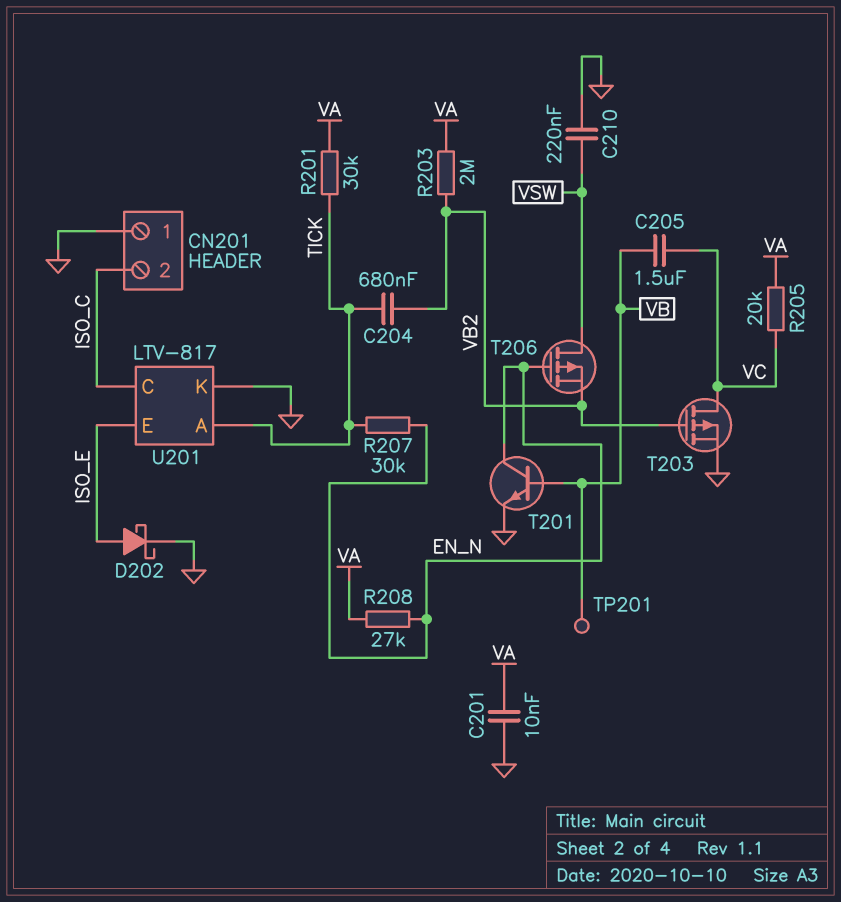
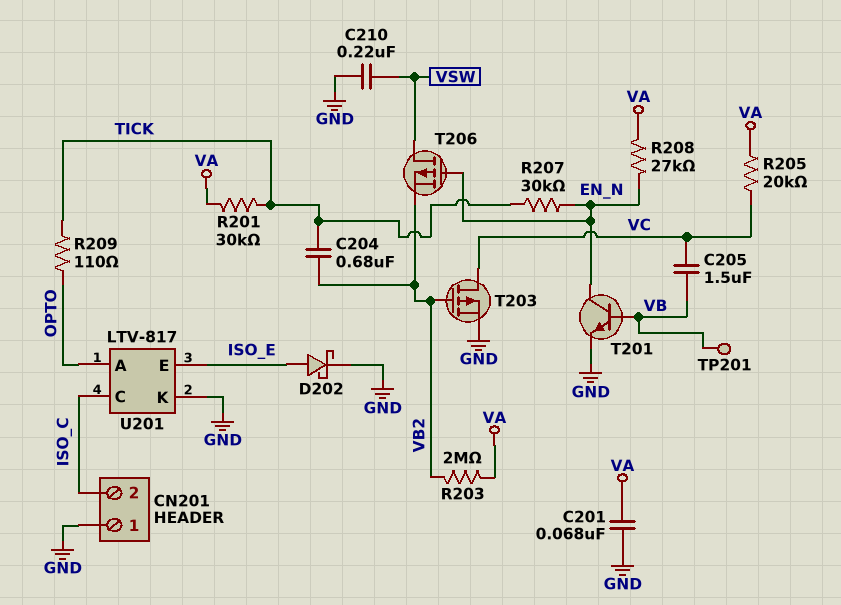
C201: 10nF (GND, VA) -> 68nF (GND, VA)
R209: none -> 110 (OPTO, TICK)
U201 pin A: TICK -> OPTO

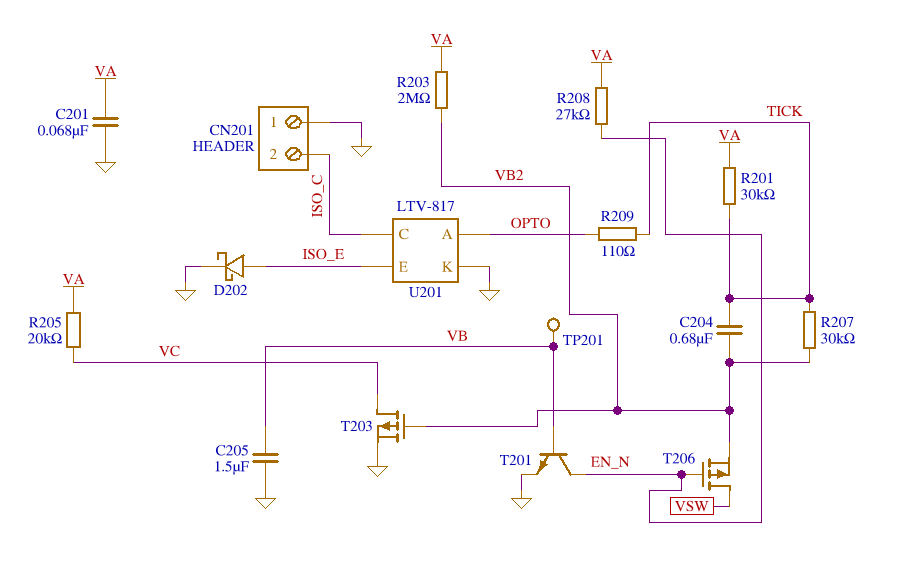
C205: 1.5uF (VB, VC) -> 1.5uF (GND, VB)
C210: 220nF (GND, VSW) -> none
R207: 30k (EN_N, TICK) -> 30k (TICK, VB2)

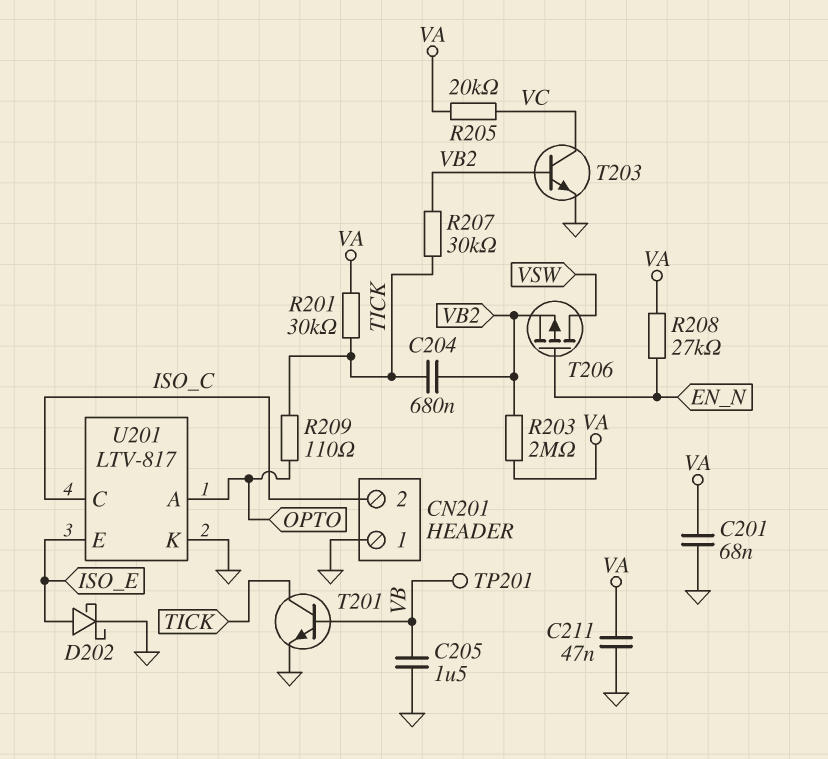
C211: none -> 47nF (GND, VA)
T201: NPN (B VB, C EN_N, E GND) -> NPN (B VB, C TICK, E GND)
T203: PMOS (G VB2, D VC, S GND) -> NPN (B VB2, C VC, E GND)

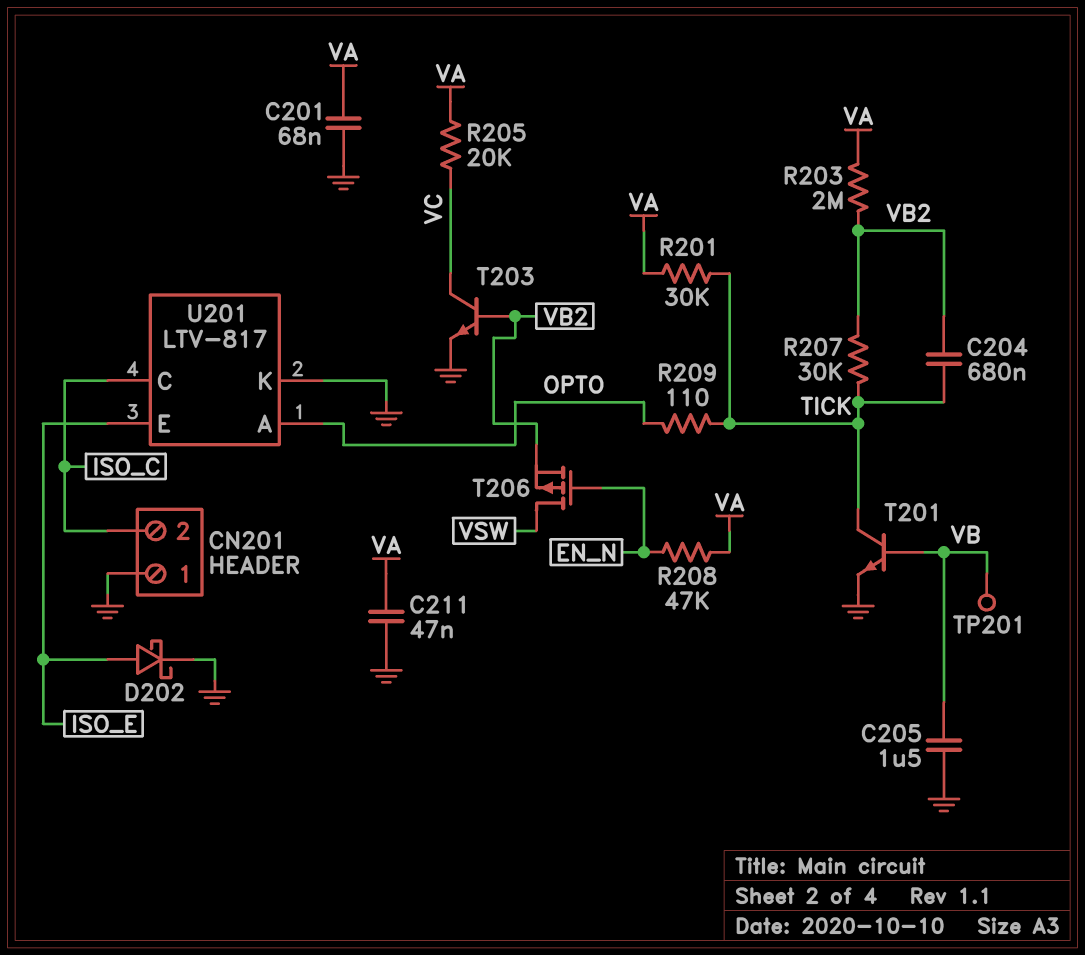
R208: 27k (EN_N, VA) -> 47k (EN_N, VA)

